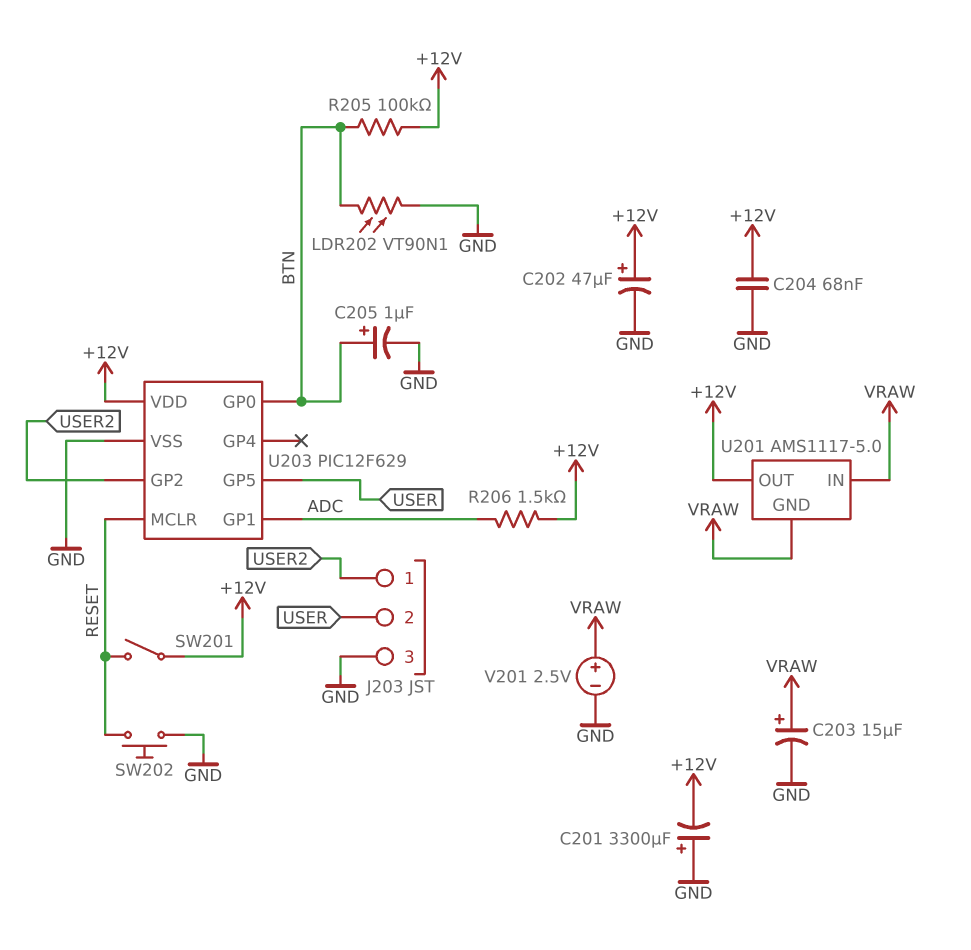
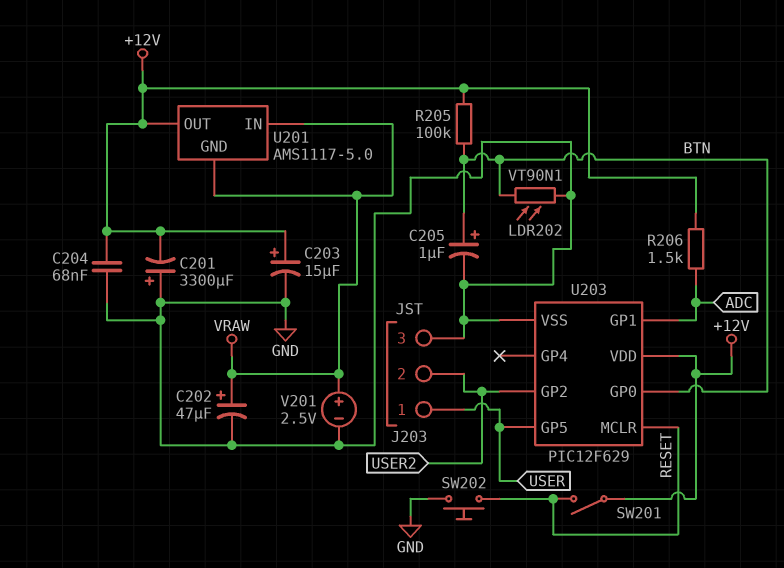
C202: 47uF (plus +12V, minus GND) -> 47uF (plus VRAW, minus GND)
C203: 15uF (plus VRAW, minus GND) -> 15uF (plus +12V, minus GND)
J203 pin 1: USER2 -> USER
J203 pin 2: USER -> USER2

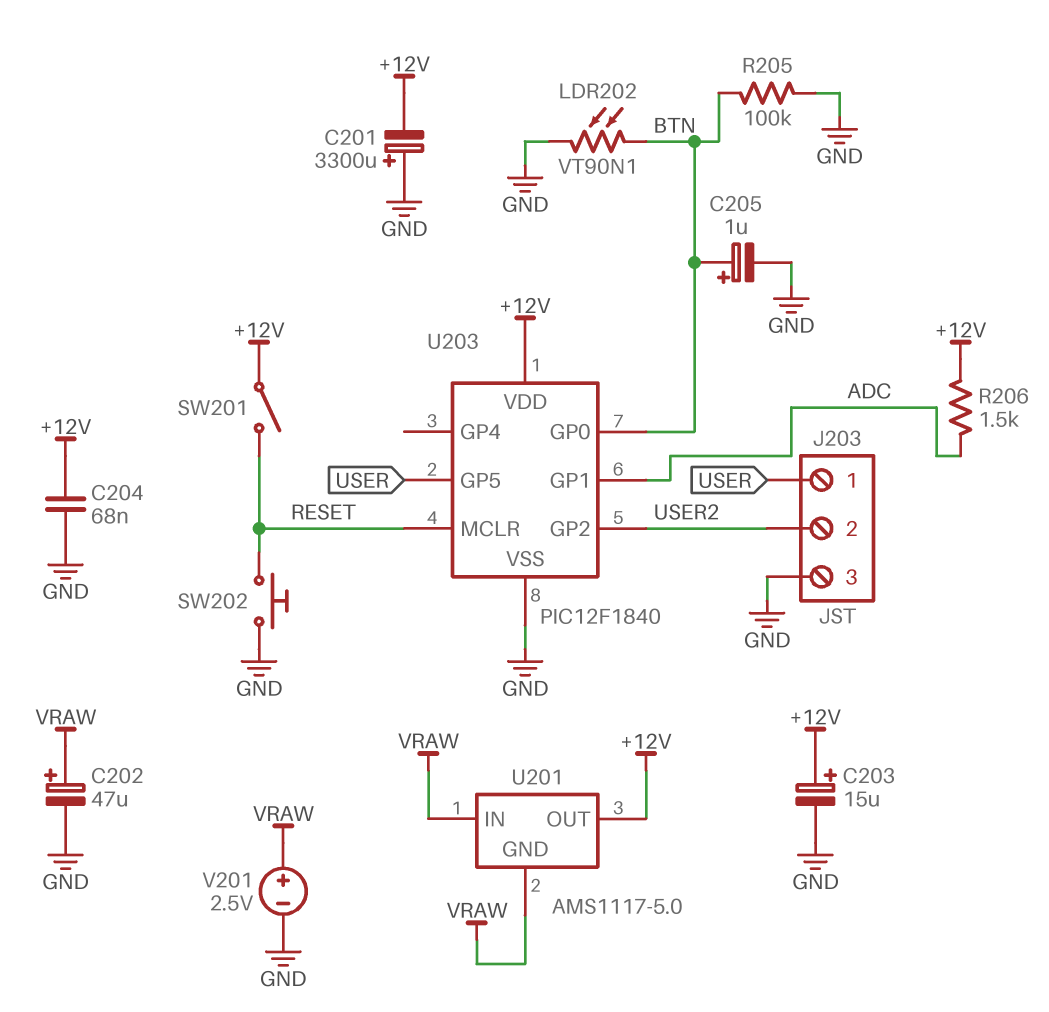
R205: 100k (+12V, BTN) -> 100k (BTN, GND)
U203: PIC12F629 -> PIC12F1840

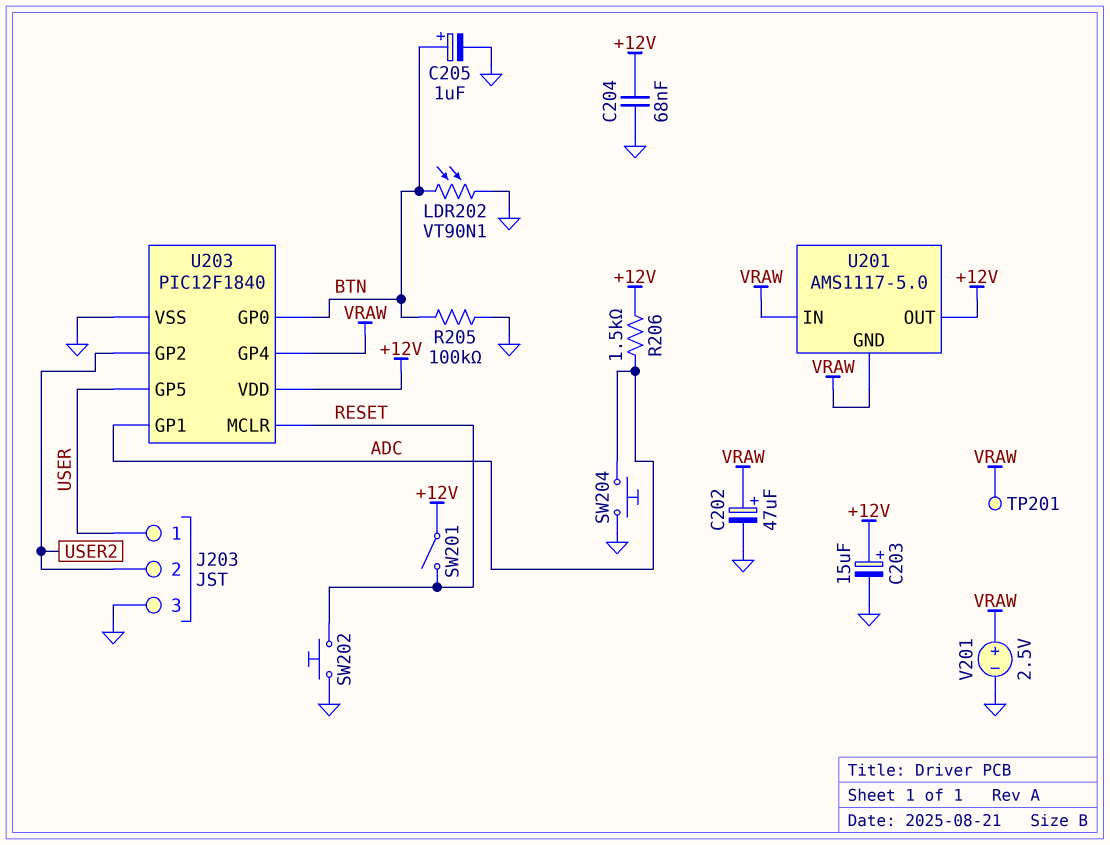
C201: 3300uF (plus GND, minus +12V) -> none
SW204: none -> button (ADC, GND)
TP201: none -> test point (VRAW)
U203 pin GP4: none -> VRAW

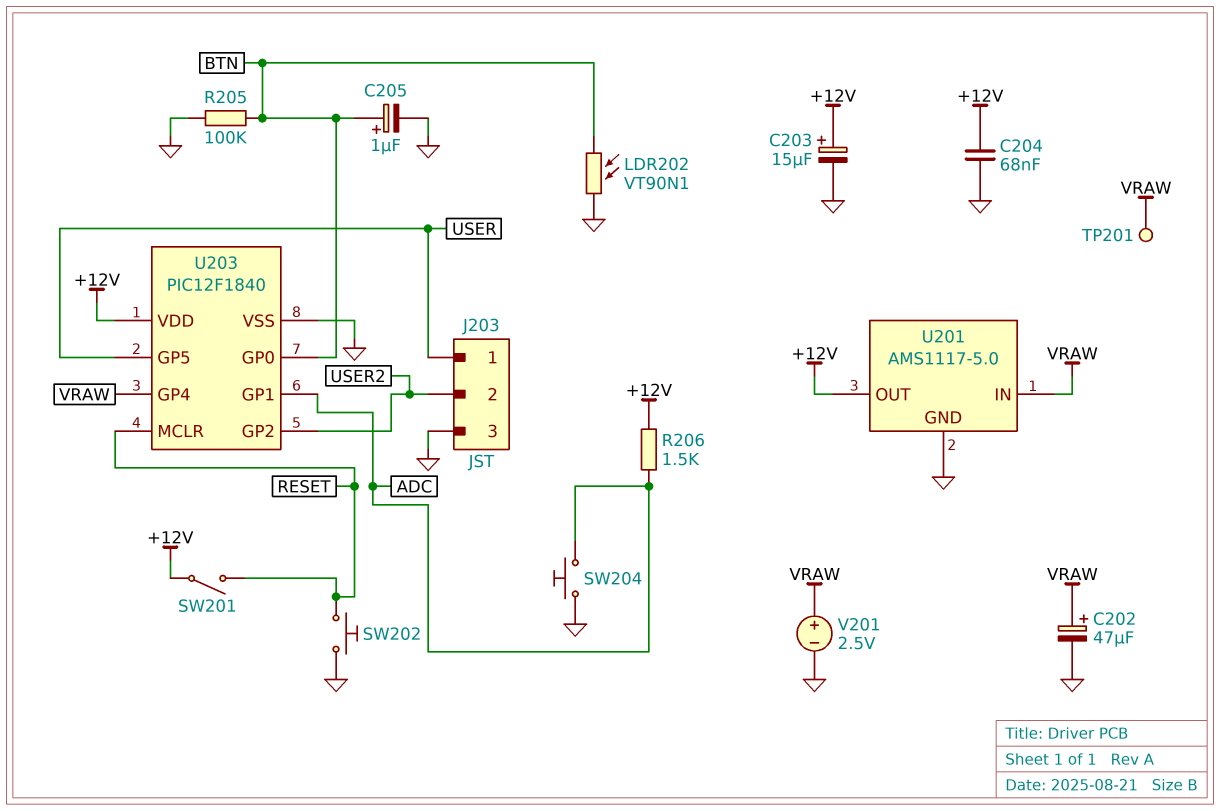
U201 pin GND: VRAW -> GND

